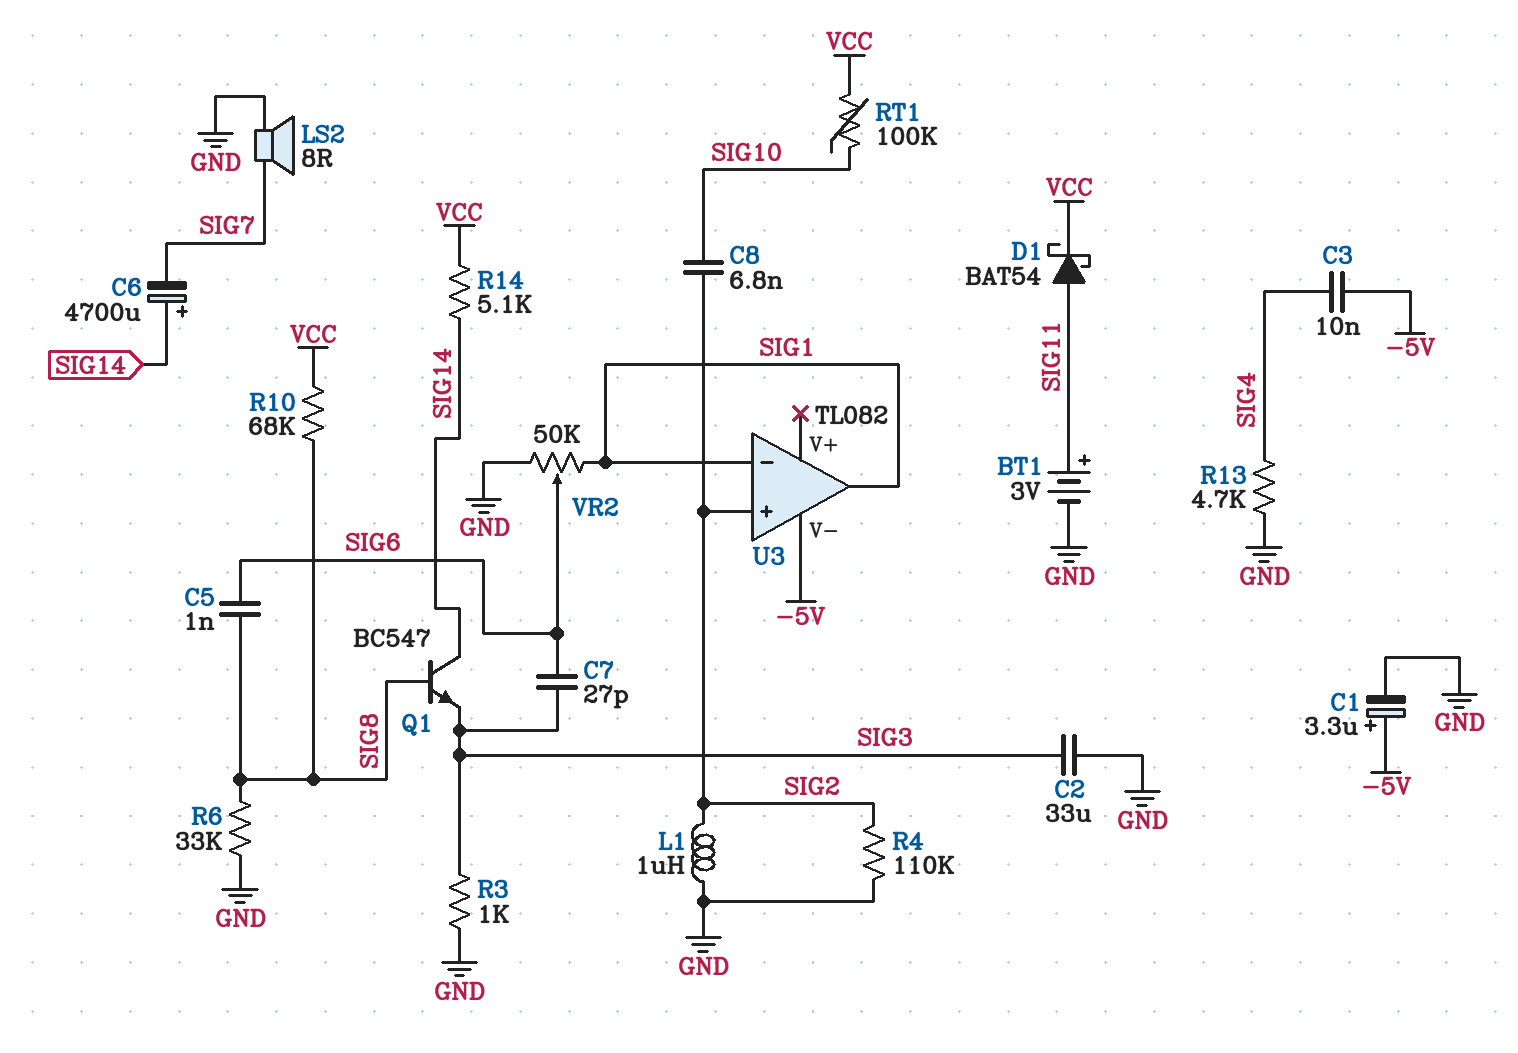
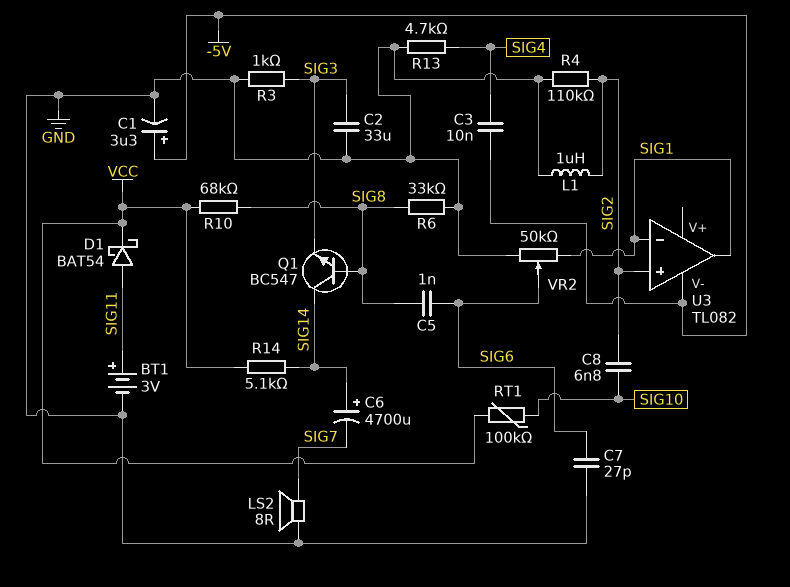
C7: 27pF (SIG3, SIG6) -> 27pF (GND, SIG6)

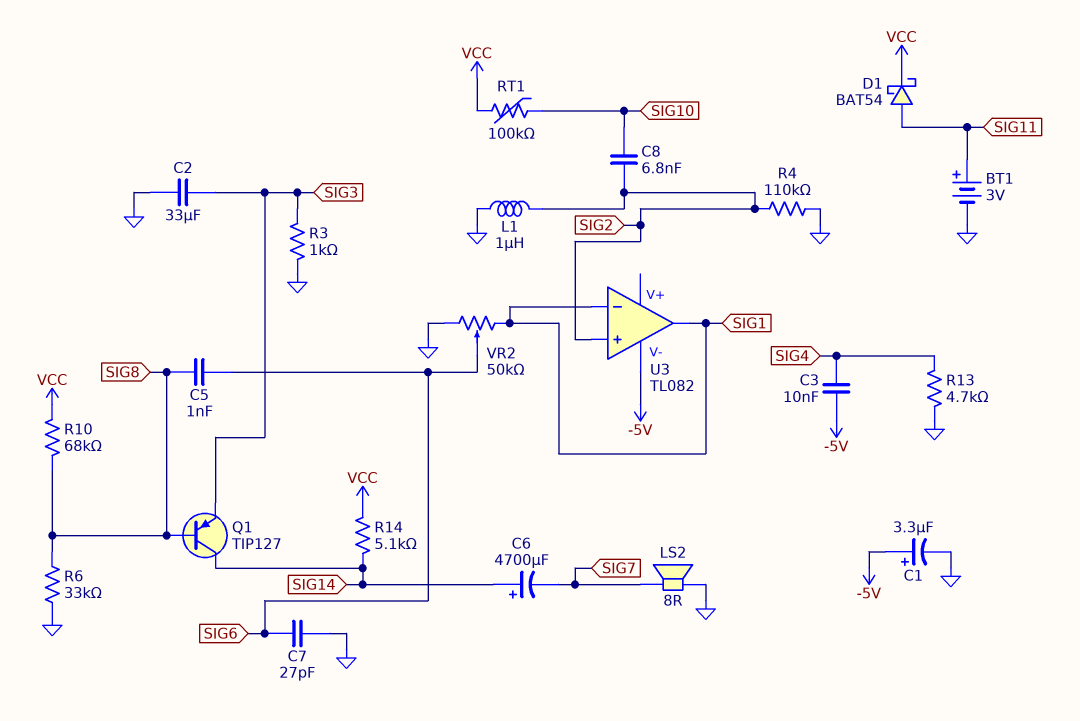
Q1: NPN BC547 (B SIG8, C SIG14, E SIG3) -> PNP TIP127 (B SIG8, C SIG14, E SIG3)

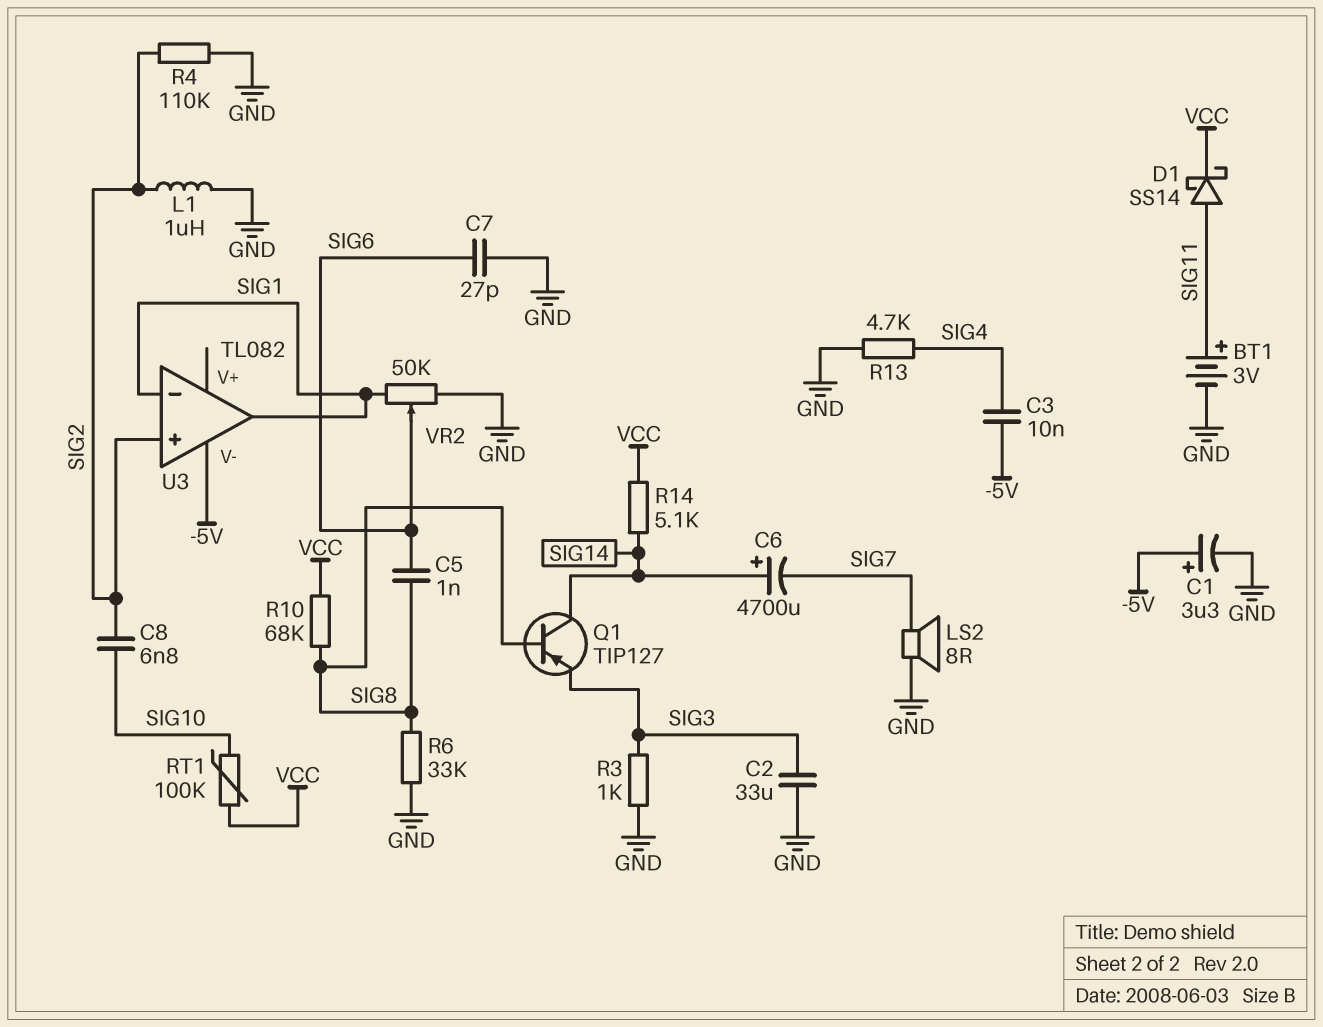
D1: schottky BAT54 (A SIG11, K VCC) -> schottky SS14 (A SIG11, K VCC)

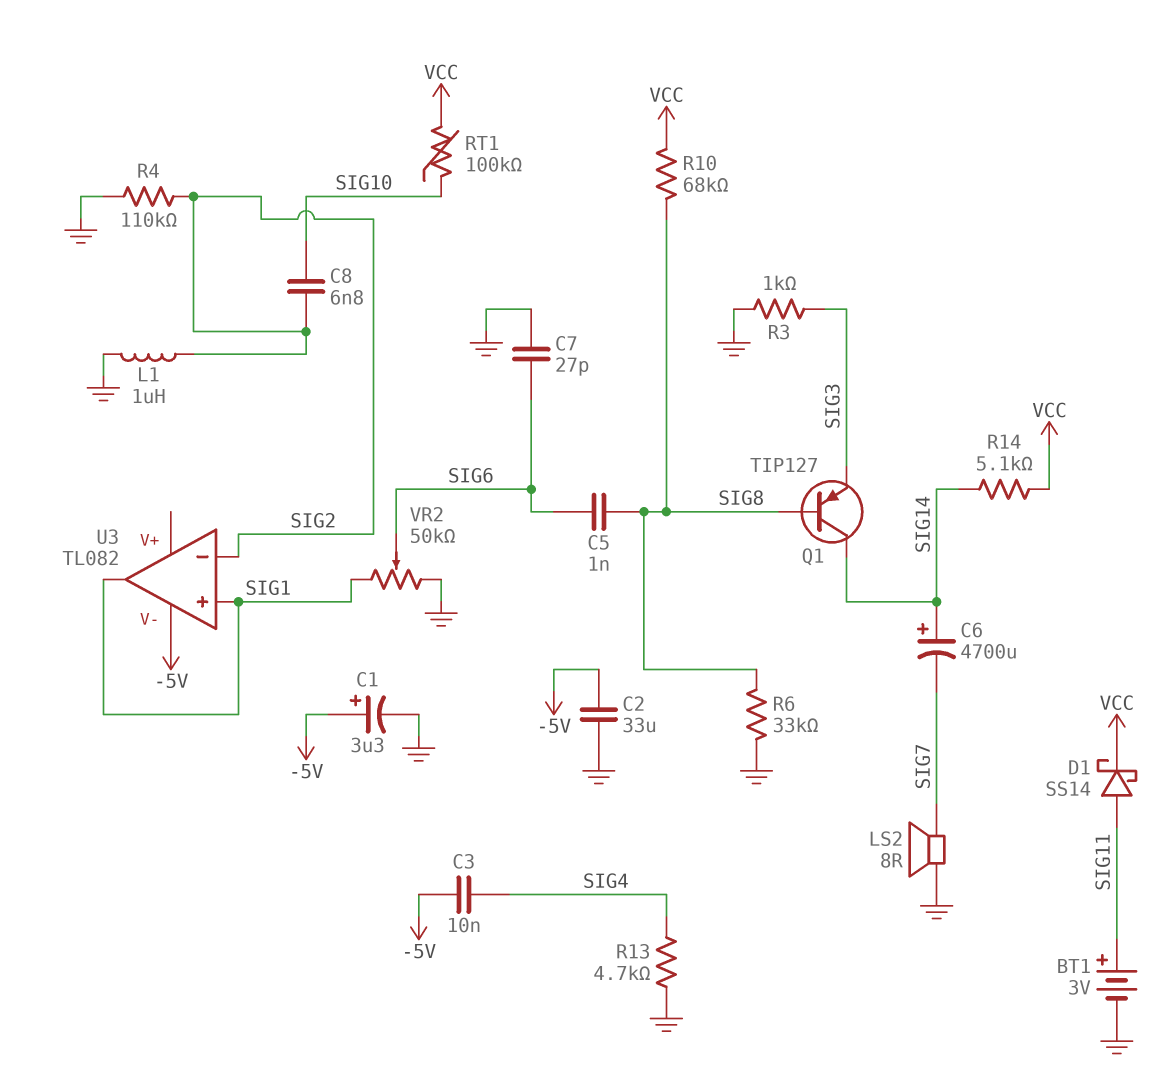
C2: 33uF (GND, SIG3) -> 33uF (-5V, GND)
U3 pin in+: SIG2 -> SIG1
U3 pin in-: SIG1 -> SIG2

